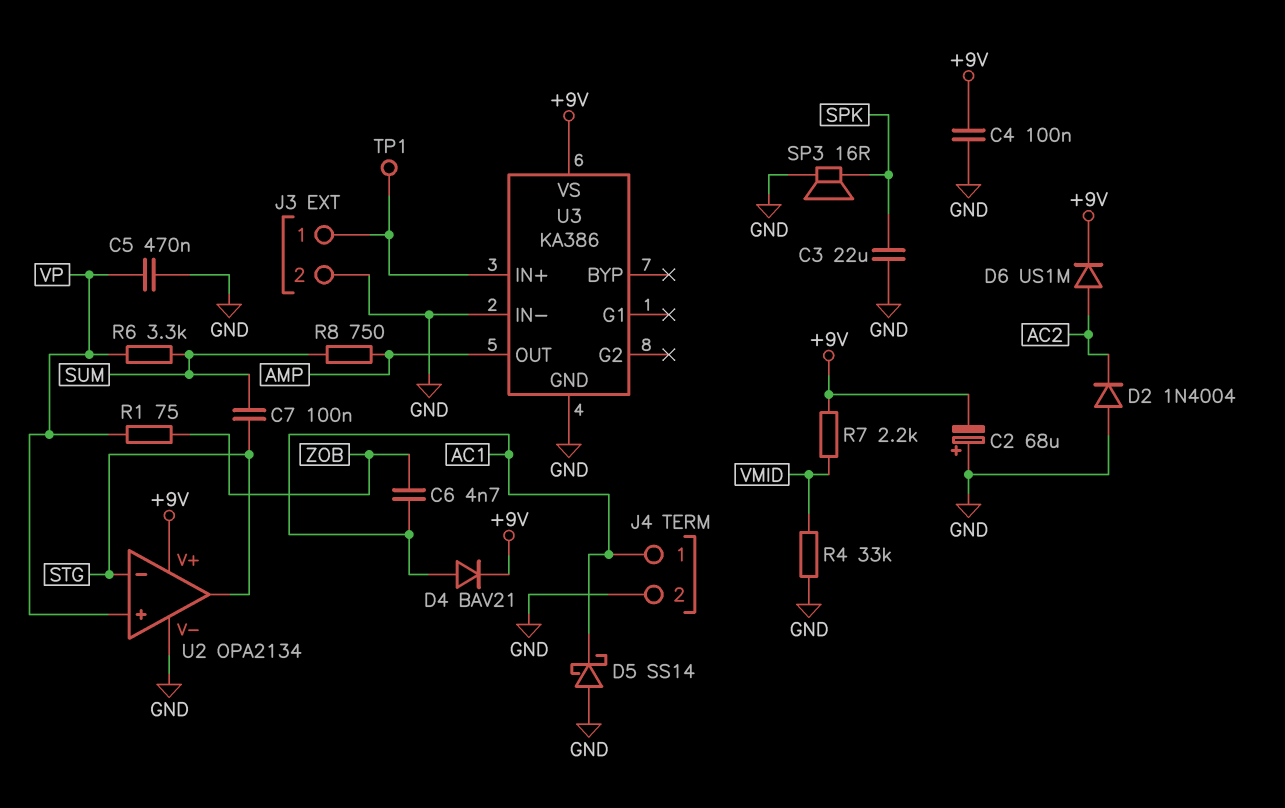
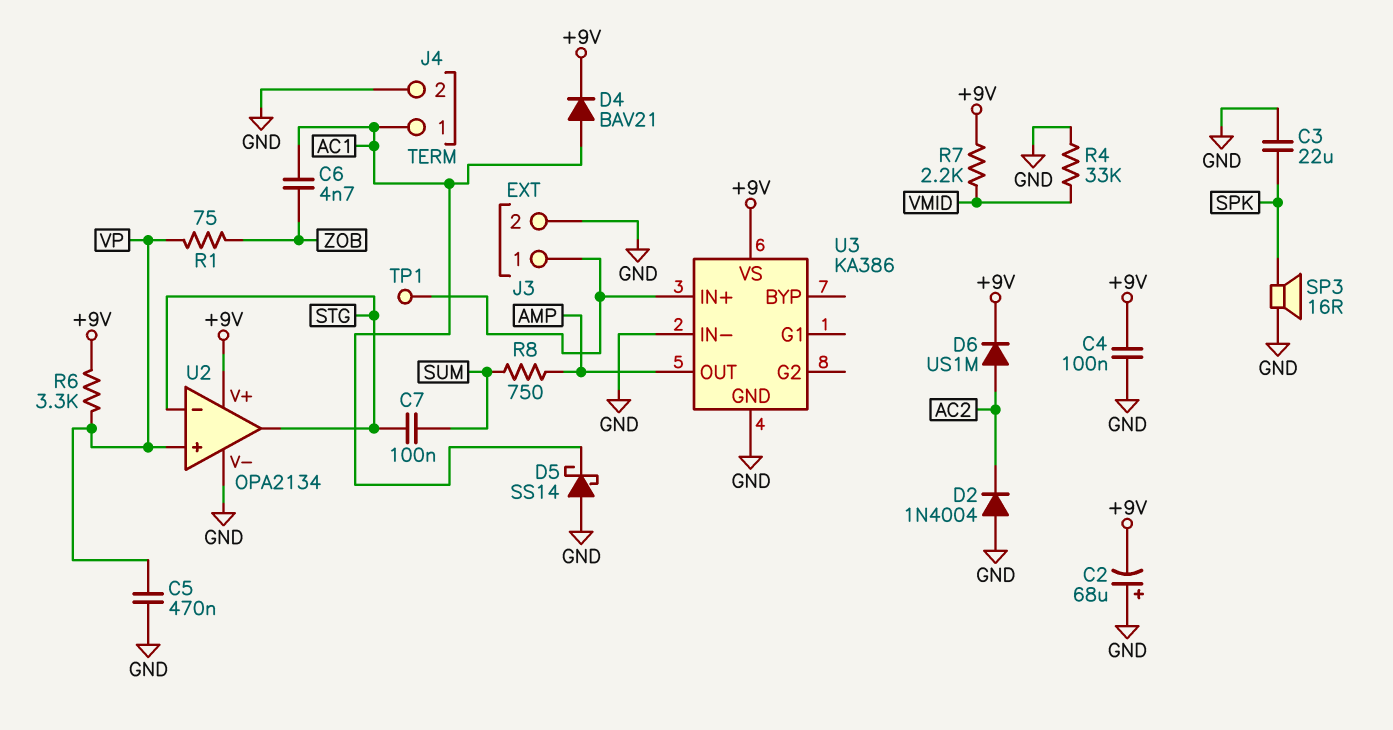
R6: 3.3k (SUM, VP) -> 3.3k (+9V, VP)

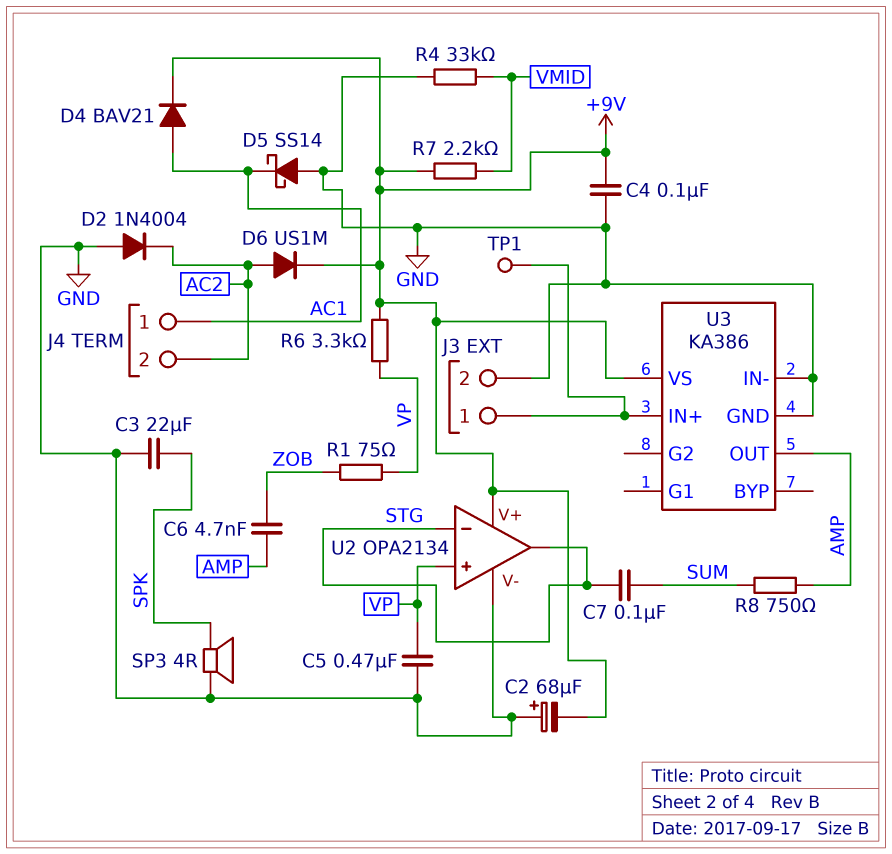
C6: 4.7nF (AC1, ZOB) -> 4.7nF (AMP, ZOB)
J4 pin 2: GND -> AC2
SP3: speaker 16R (GND, SPK) -> speaker 4R (GND, SPK)

